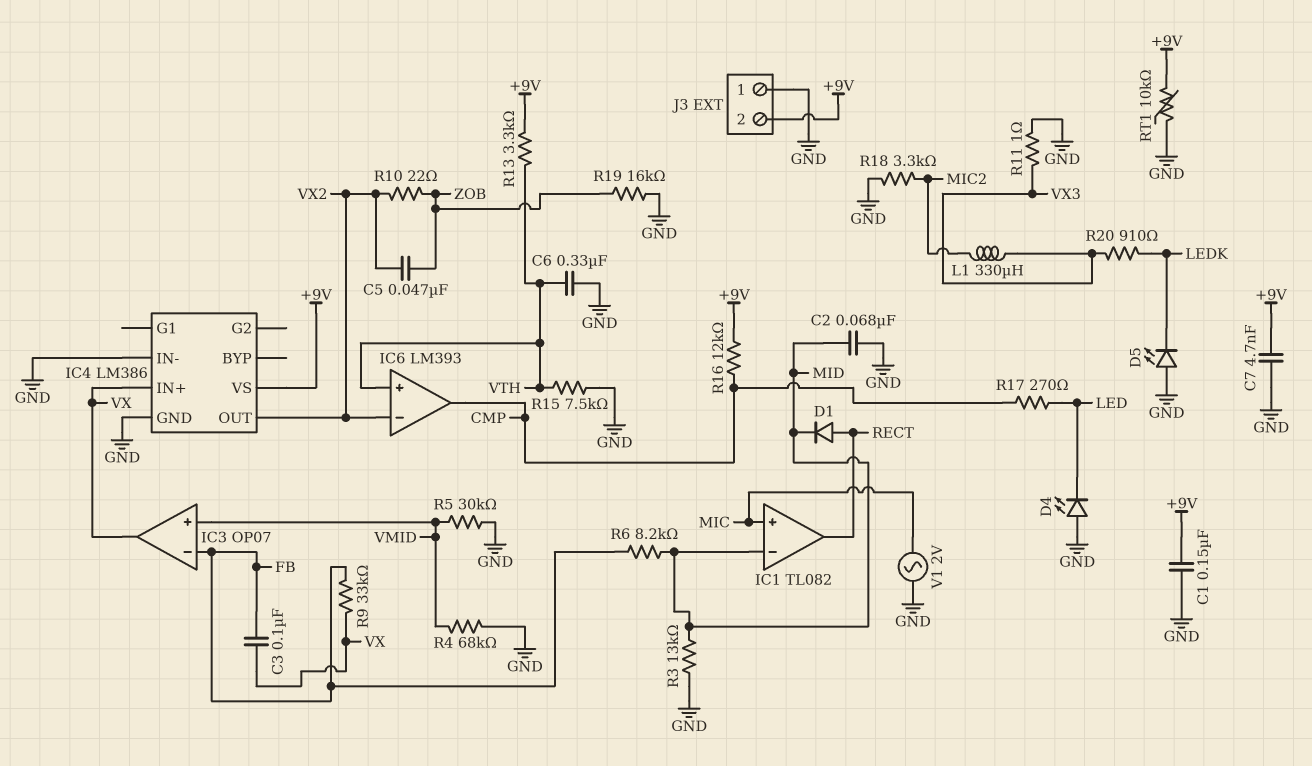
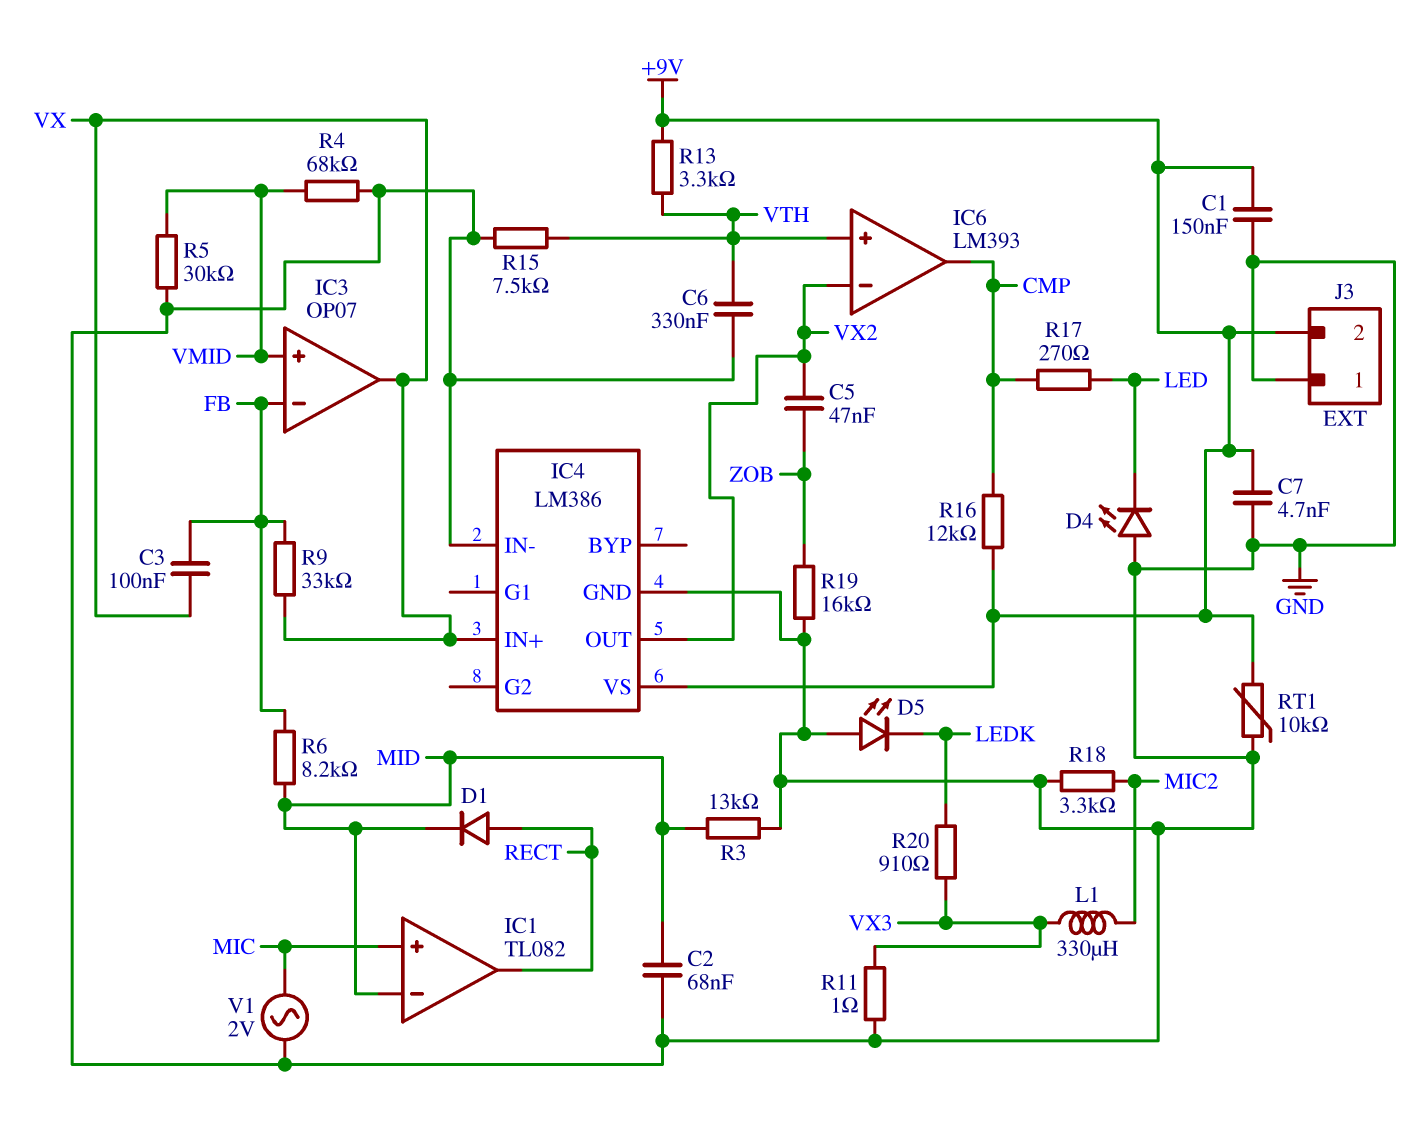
R10: 22 (VX2, ZOB) -> none

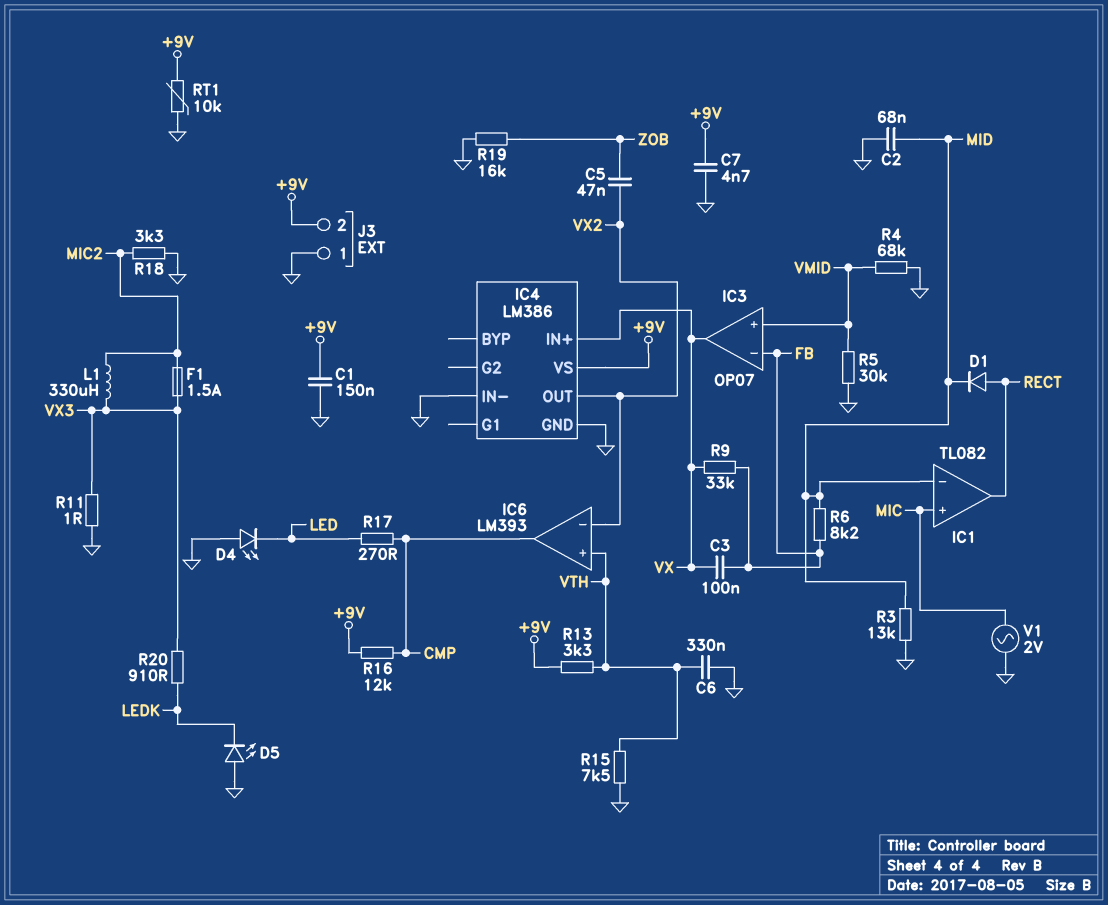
F1: none -> 1.5A (MIC2, VX3)

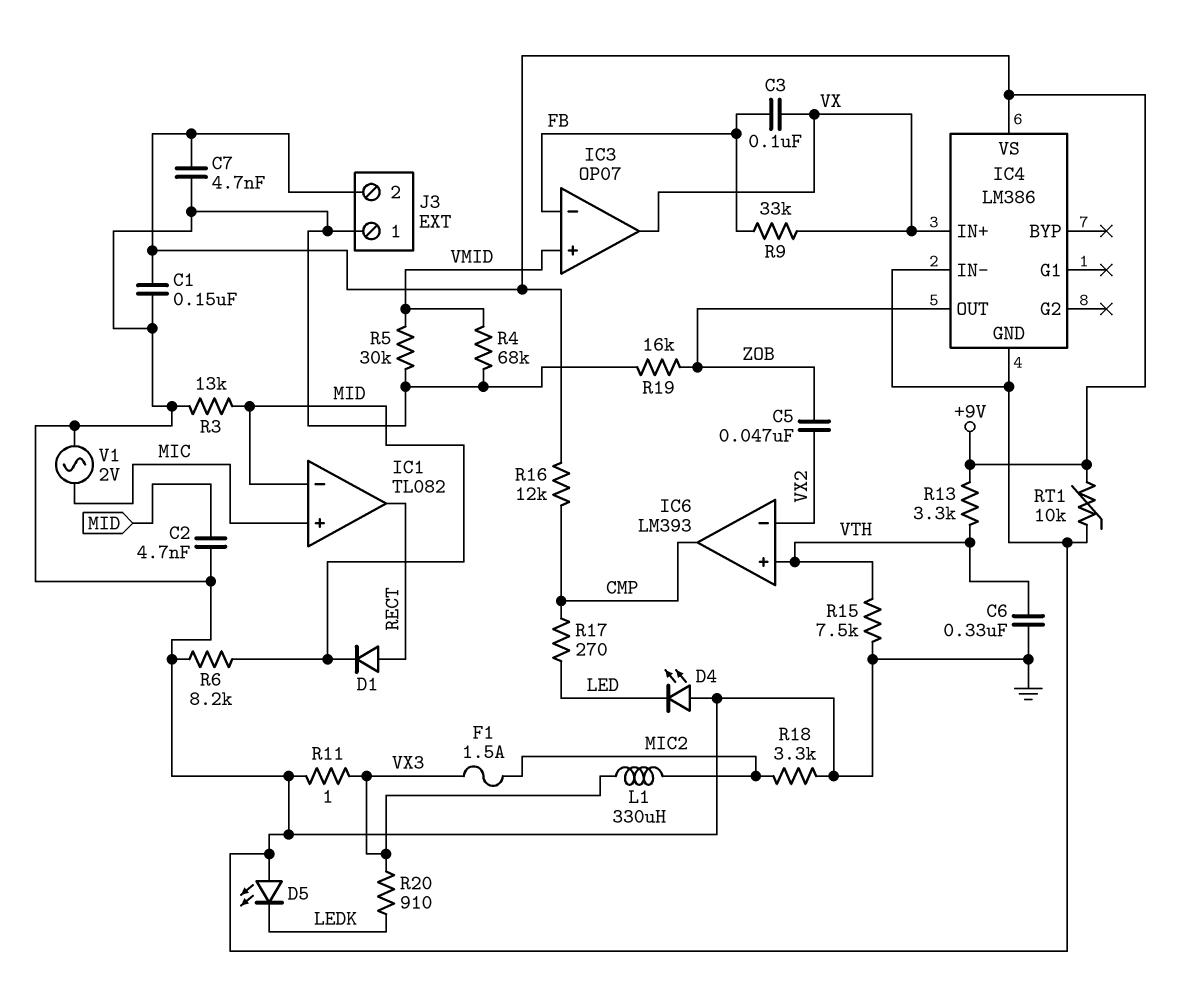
C2: 68nF (GND, MID) -> 4.7nF (GND, MID)
IC4 pin OUT: VX2 -> ZOB
R6: 8.2k (FB, MID) -> 8.2k (GND, MID)

